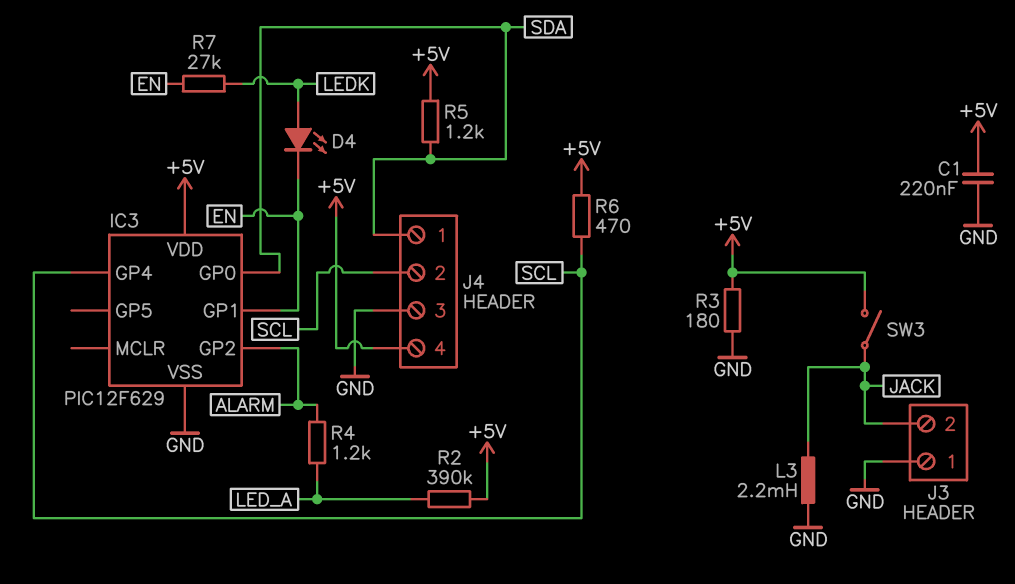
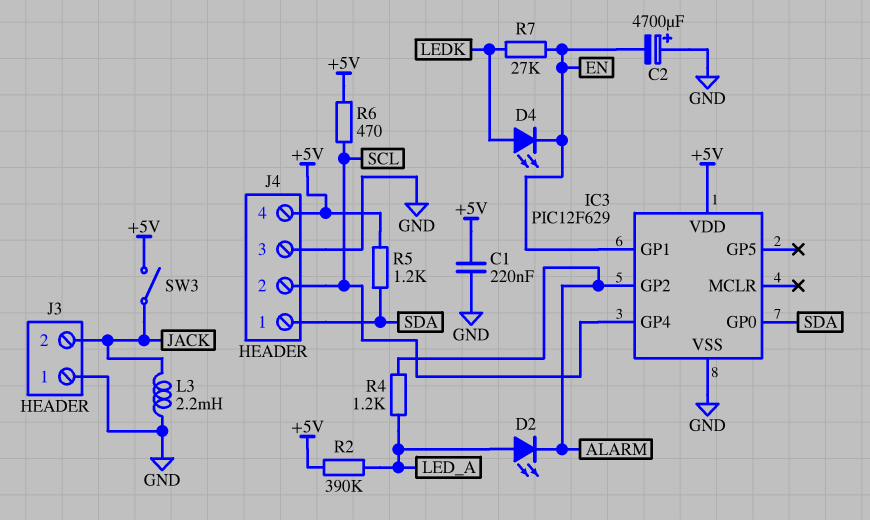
C2: none -> 4700uF (plus GND, minus EN)
D2: none -> LED (A LED_A, K ALARM)
R3: 180 (+5V, GND) -> none

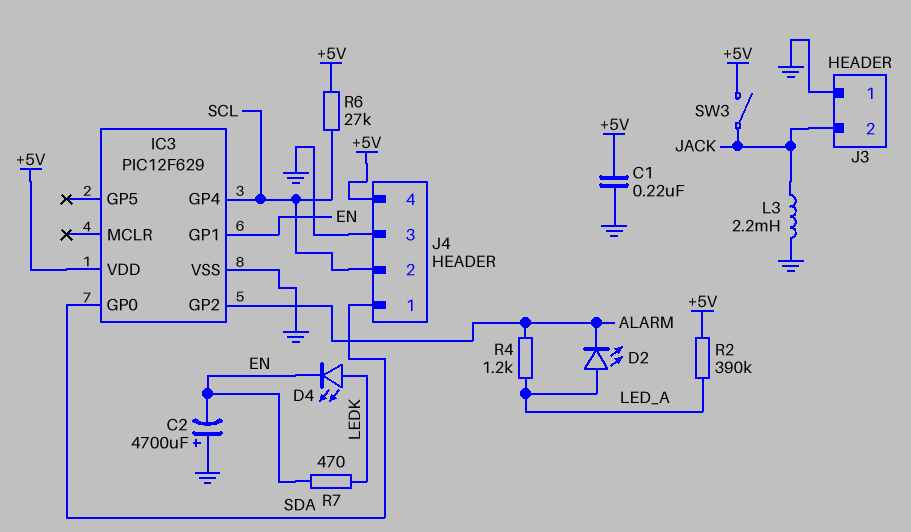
R5: 1.2k (+5V, SDA) -> none
R6: 470 (+5V, SCL) -> 27k (+5V, SCL)
R7: 27k (EN, LEDK) -> 470 (EN, LEDK)

